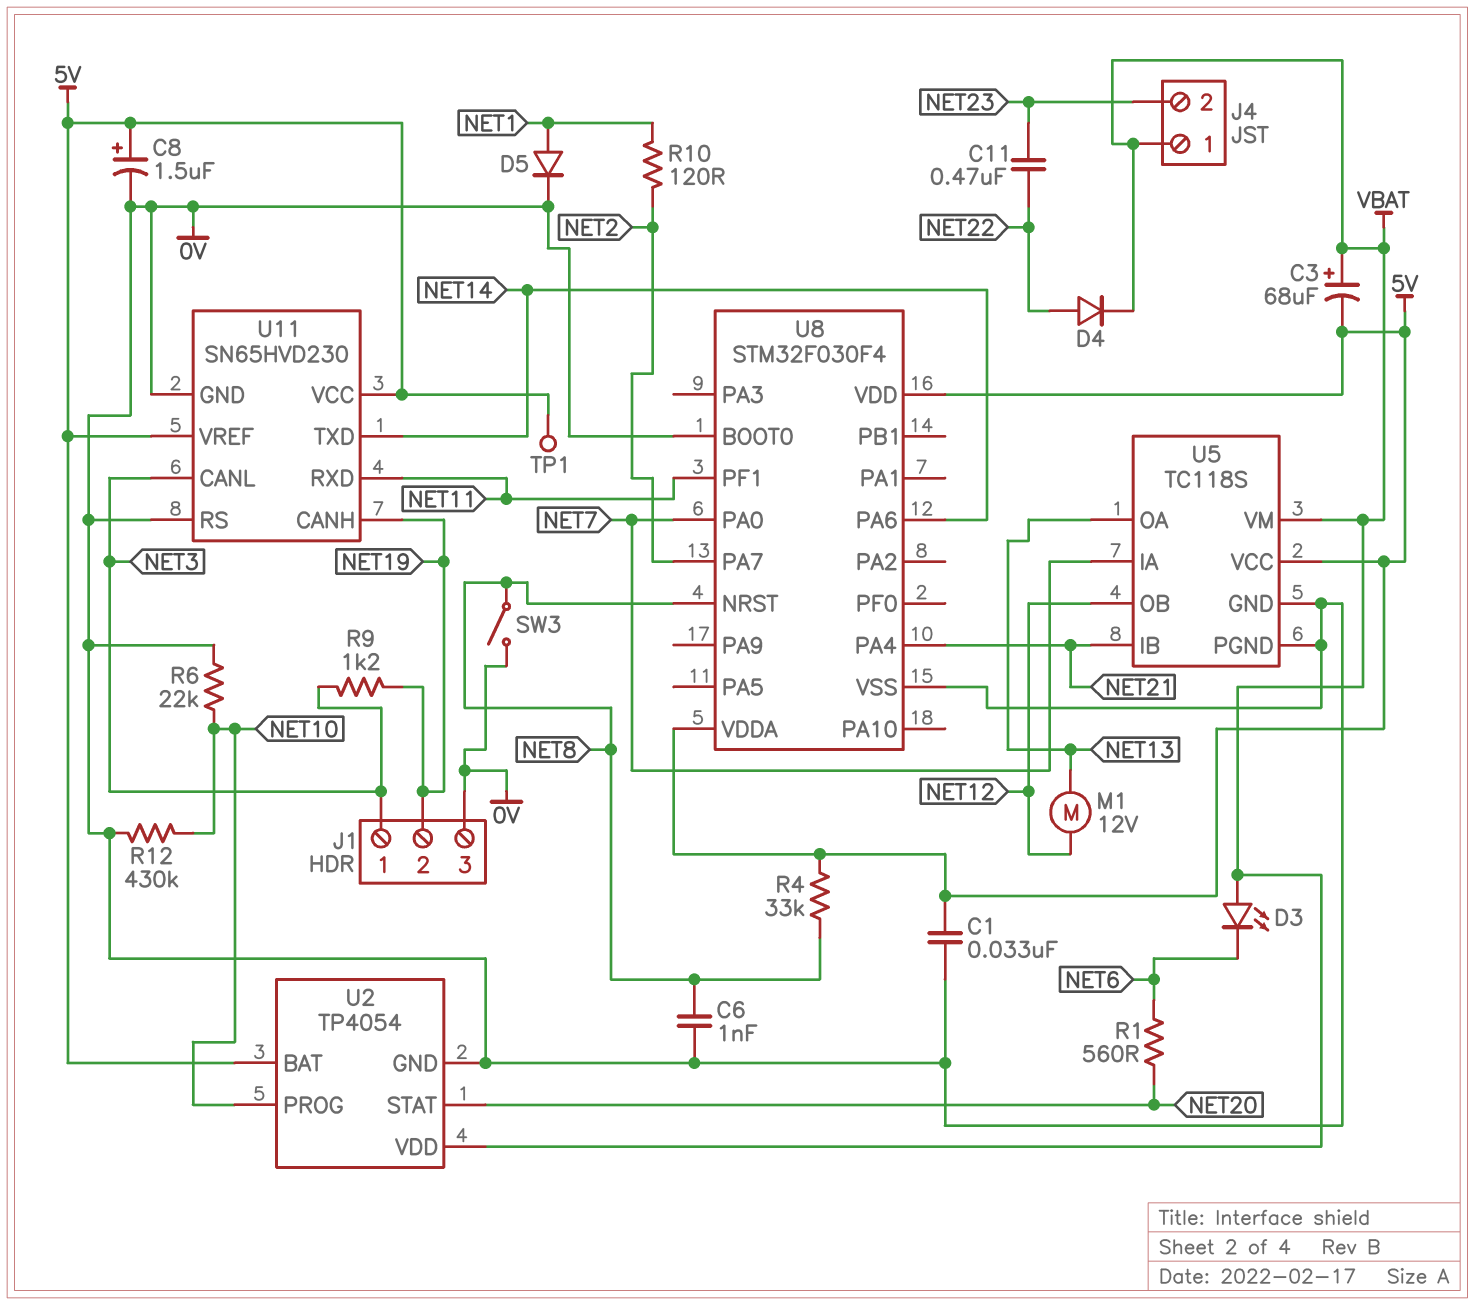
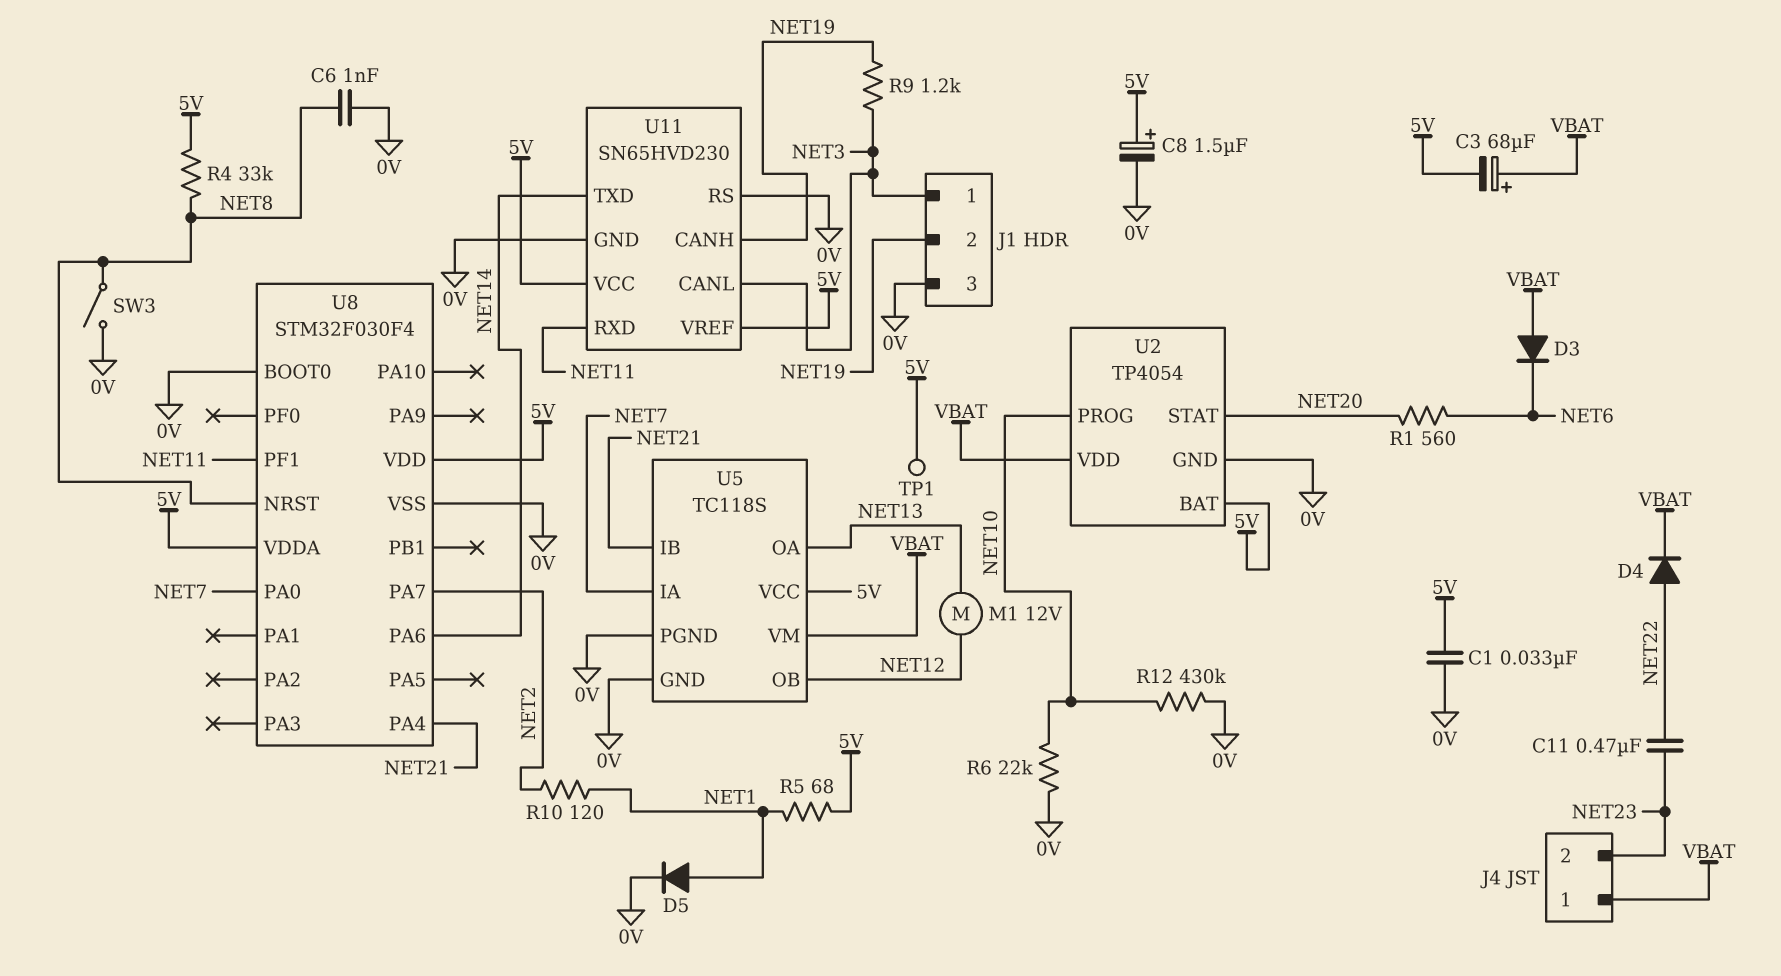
D3: LED (A VBAT, K NET6) -> diode (A VBAT, K NET6)
R5: none -> 68 (5V, NET1)

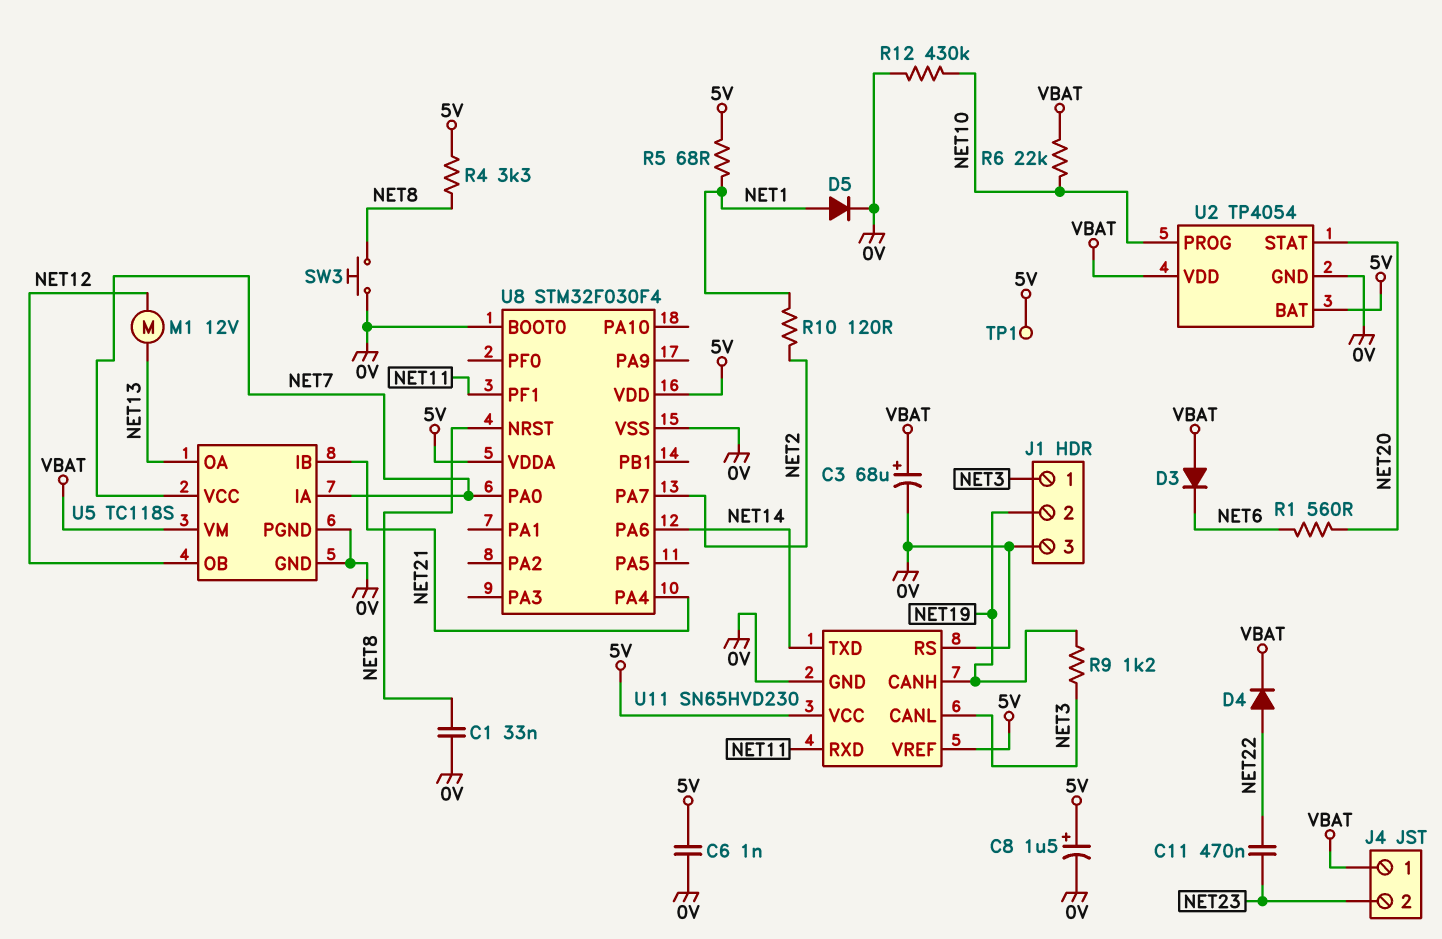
C1: 33nF (0V, 5V) -> 33nF (0V, NET8)
C3: 68uF (plus VBAT, minus 5V) -> 68uF (plus VBAT, minus 0V)
C6: 1nF (0V, NET8) -> 1nF (0V, 5V)
R4: 33k (5V, NET8) -> 3.3k (5V, NET8)
R6: 22k (0V, NET10) -> 22k (NET10, VBAT)
SW3: switch (0V, NET8) -> button (0V, NET8)
U5 pin VCC: 5V -> NET7

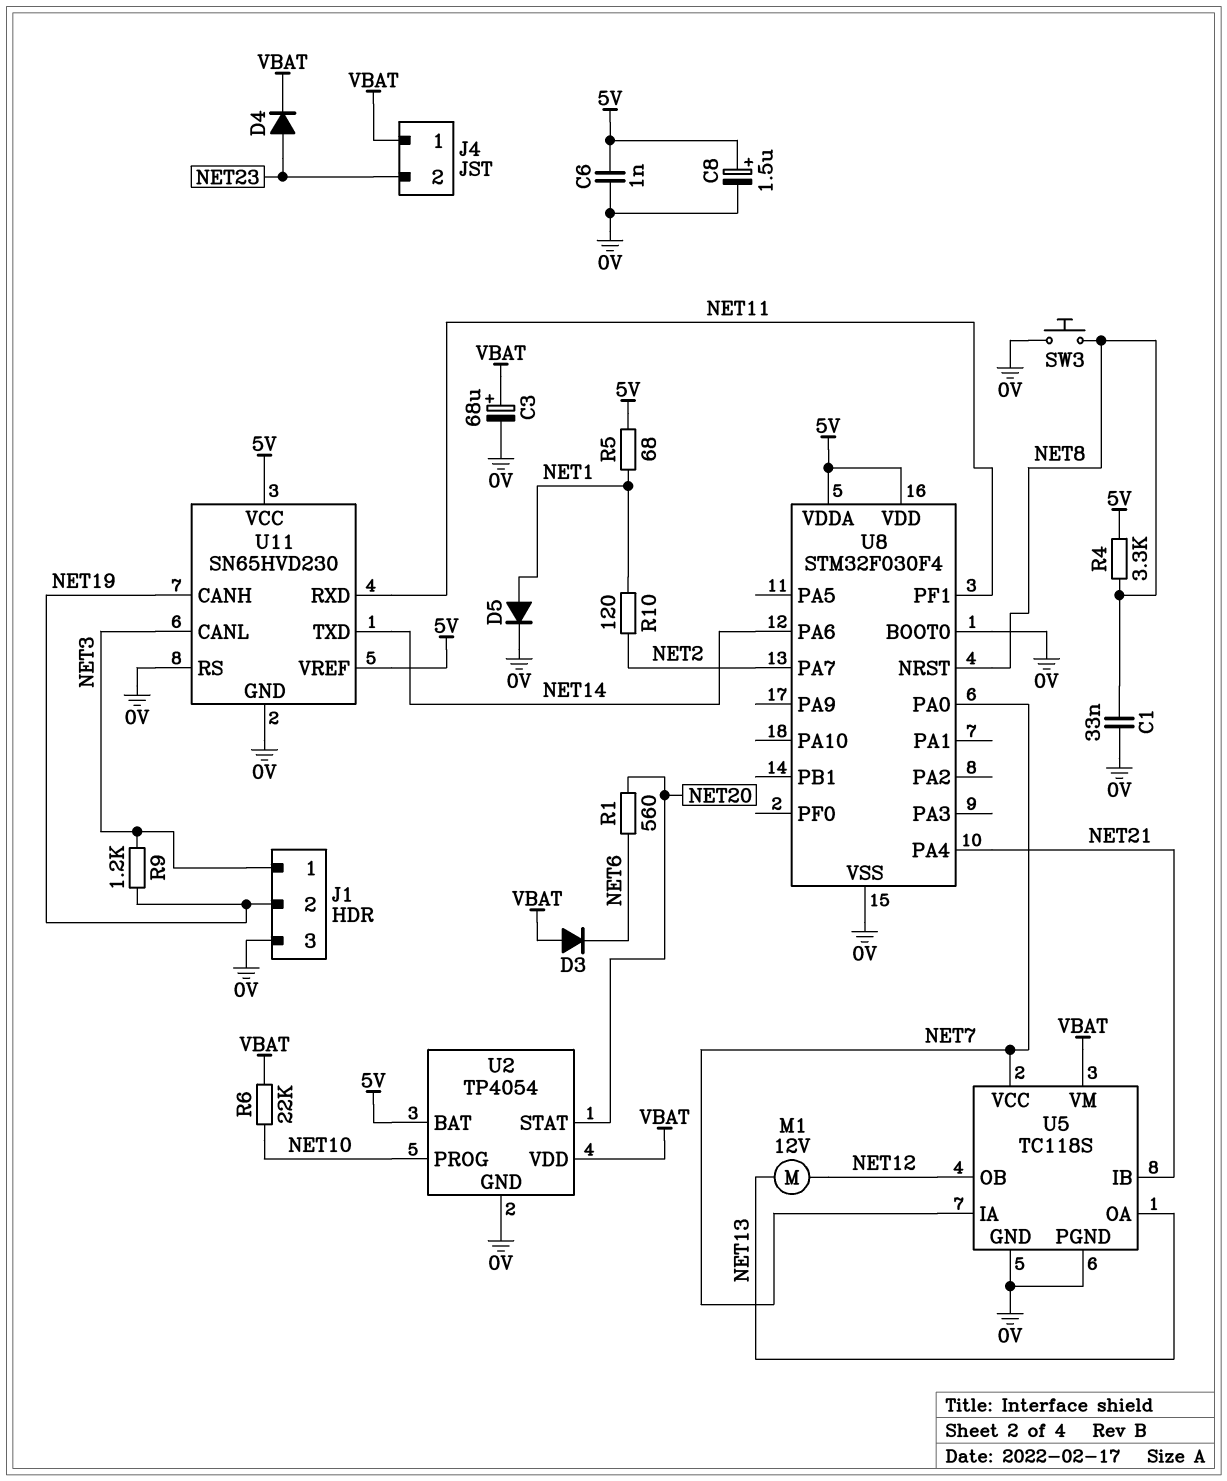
C11: 470nF (NET22, NET23) -> none
D4: diode (A NET22, K VBAT) -> diode (A NET23, K VBAT)
R12: 430k (0V, NET10) -> none
TP1: test point (5V) -> none

